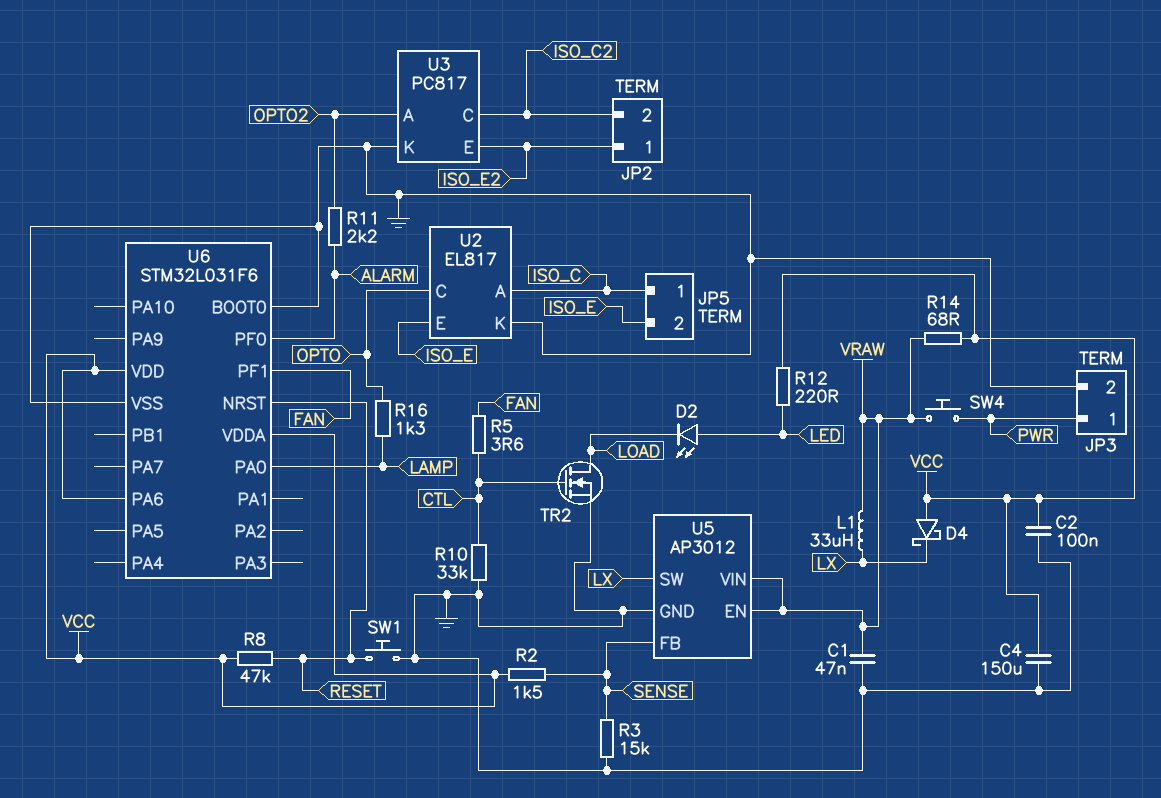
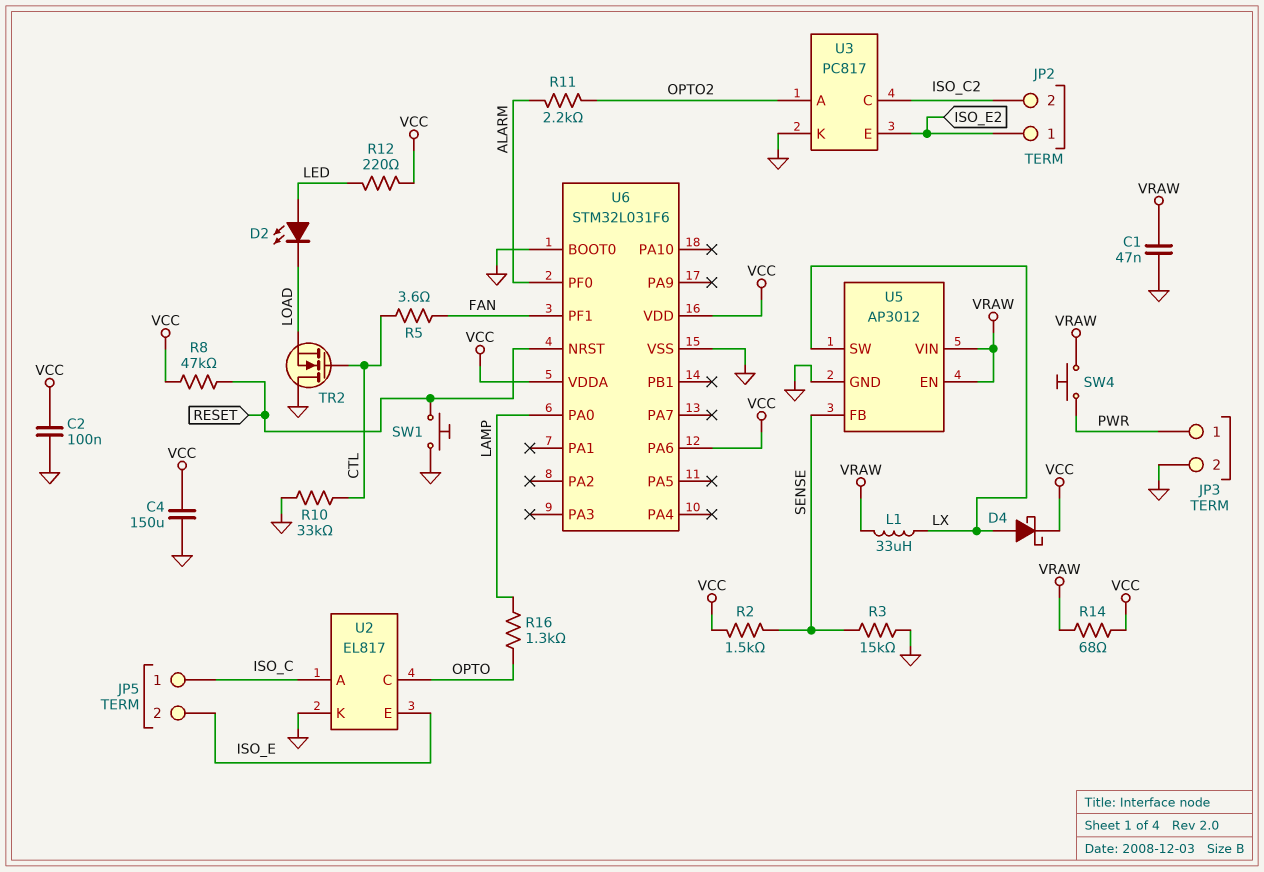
D4: schottky (A VCC, K LX) -> schottky (A LX, K VCC)
TR2: NMOS (G CTL, D LOAD, S GND) -> NMOS (G CTL, D GND, S LOAD)

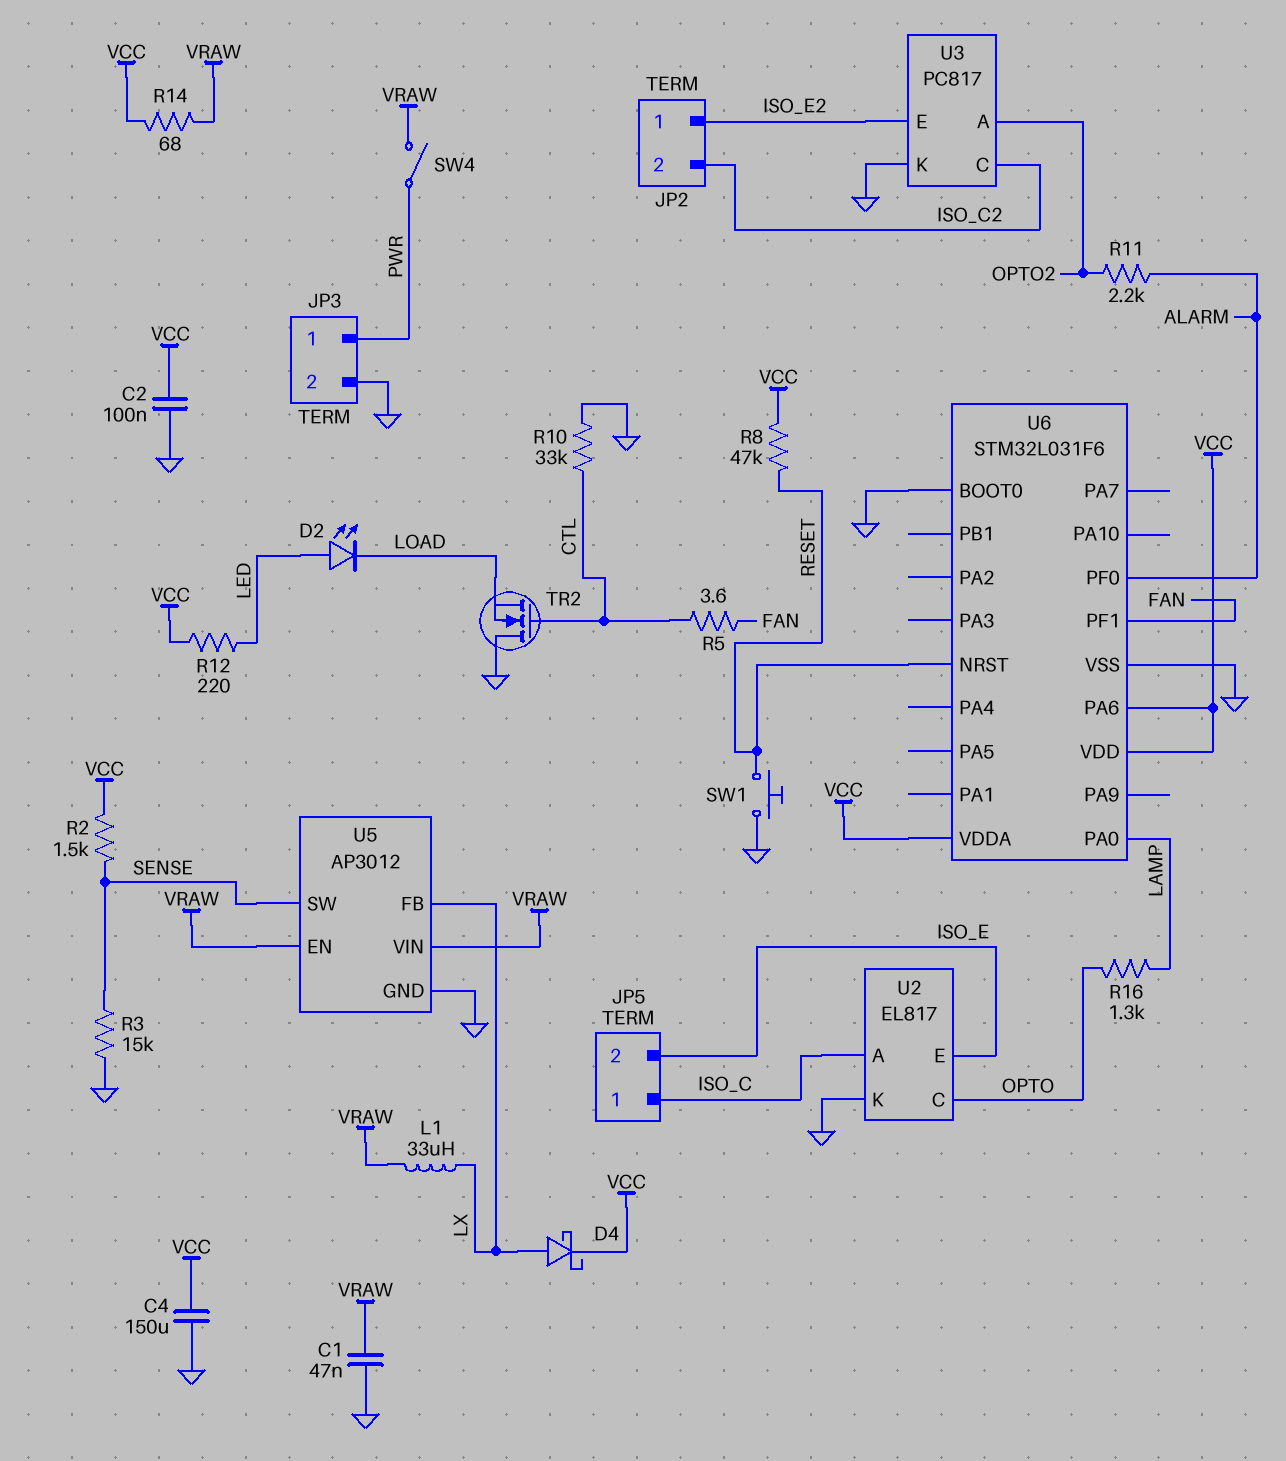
SW4: button (PWR, VRAW) -> switch (PWR, VRAW)
U5 pin FB: SENSE -> LX
U5 pin SW: LX -> SENSE

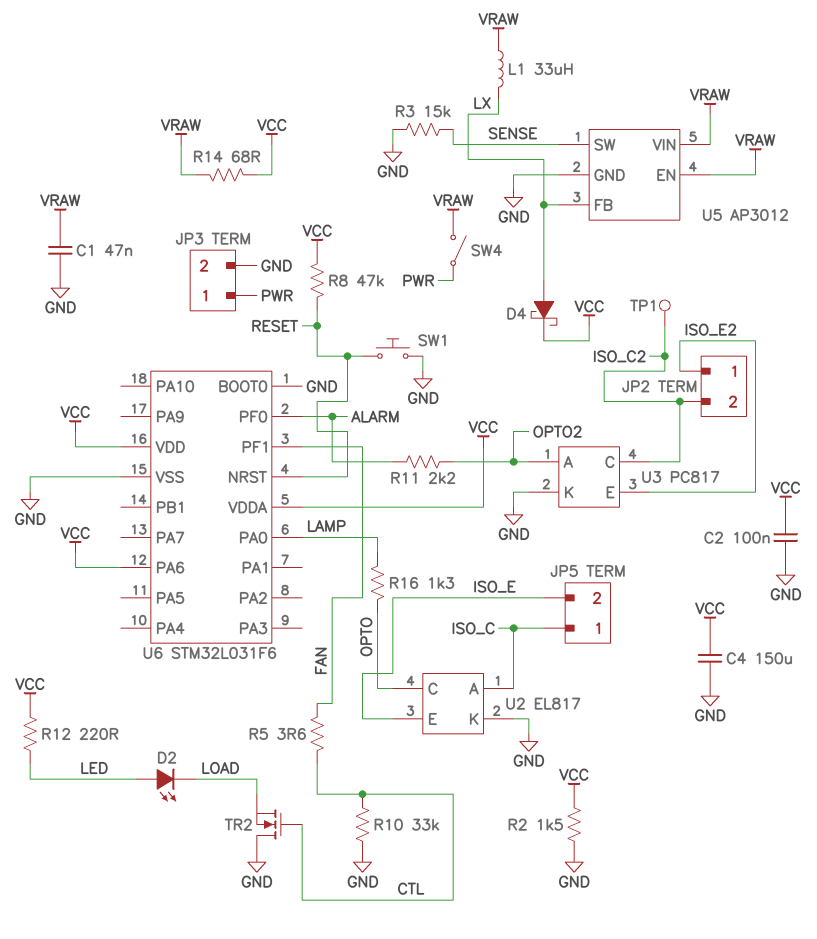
R2: 1.5k (SENSE, VCC) -> 1.5k (GND, VCC)
TP1: none -> test point (ISO_C2)

